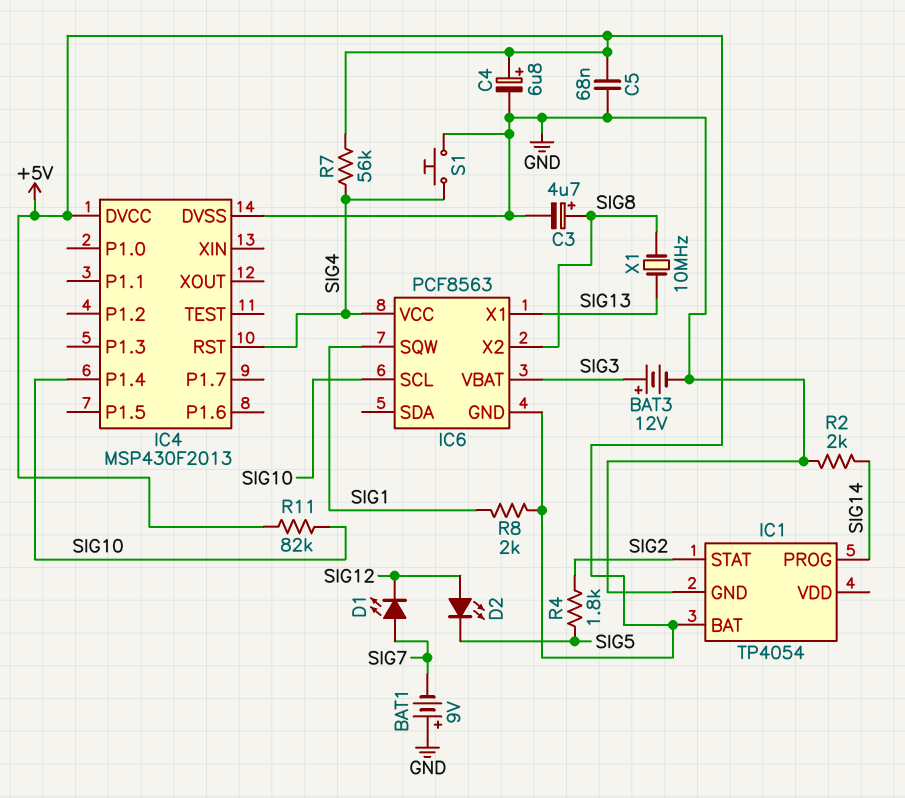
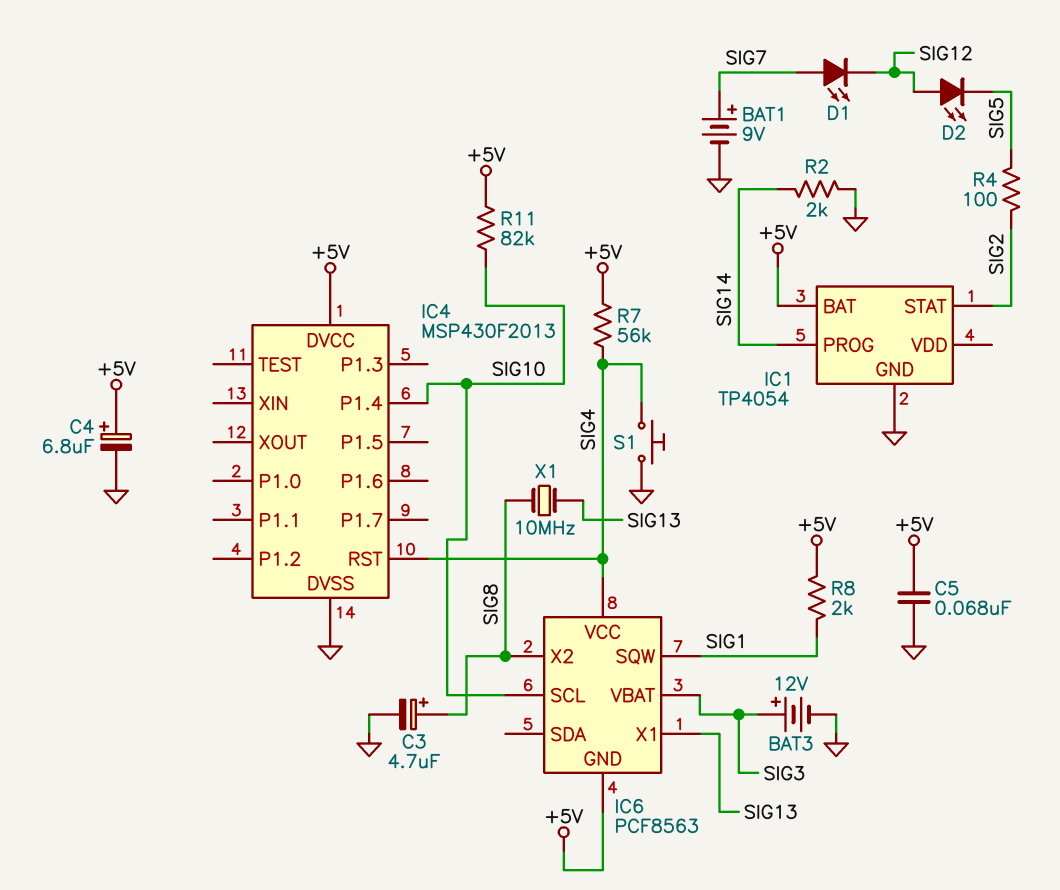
BAT1: 9V (plus GND, minus SIG7) -> 9V (plus SIG7, minus GND)
R4: 1.8k (SIG2, SIG5) -> 100 (SIG2, SIG5)

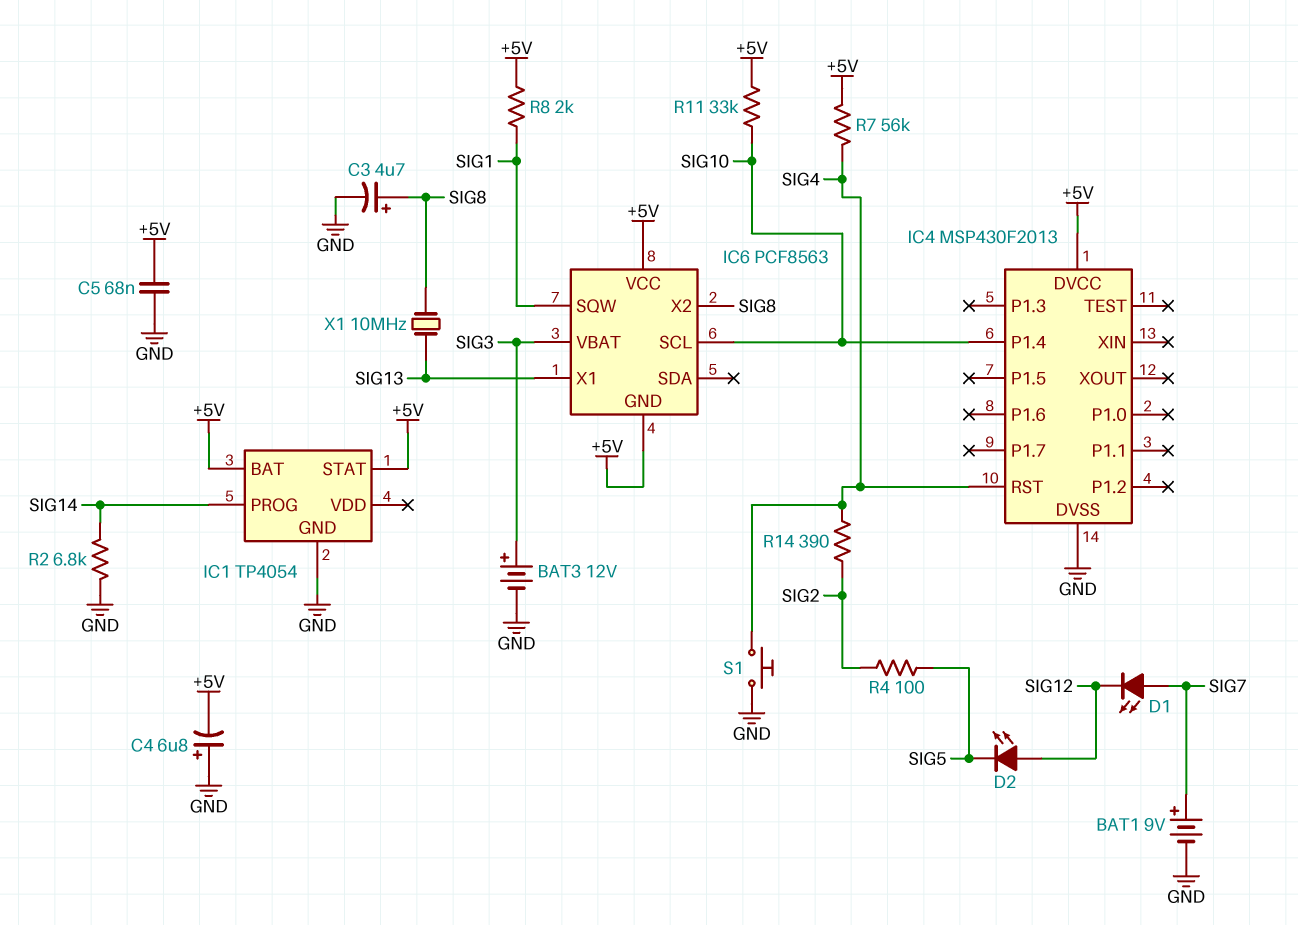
C4: 6.8uF (plus +5V, minus GND) -> 6.8uF (plus GND, minus +5V)
IC1 pin STAT: SIG2 -> +5V
IC6 pin VCC: SIG4 -> +5V
R2: 2k (GND, SIG14) -> 6.8k (GND, SIG14)
R11: 82k (+5V, SIG10) -> 33k (+5V, SIG10)
R14: none -> 390 (SIG2, SIG4)

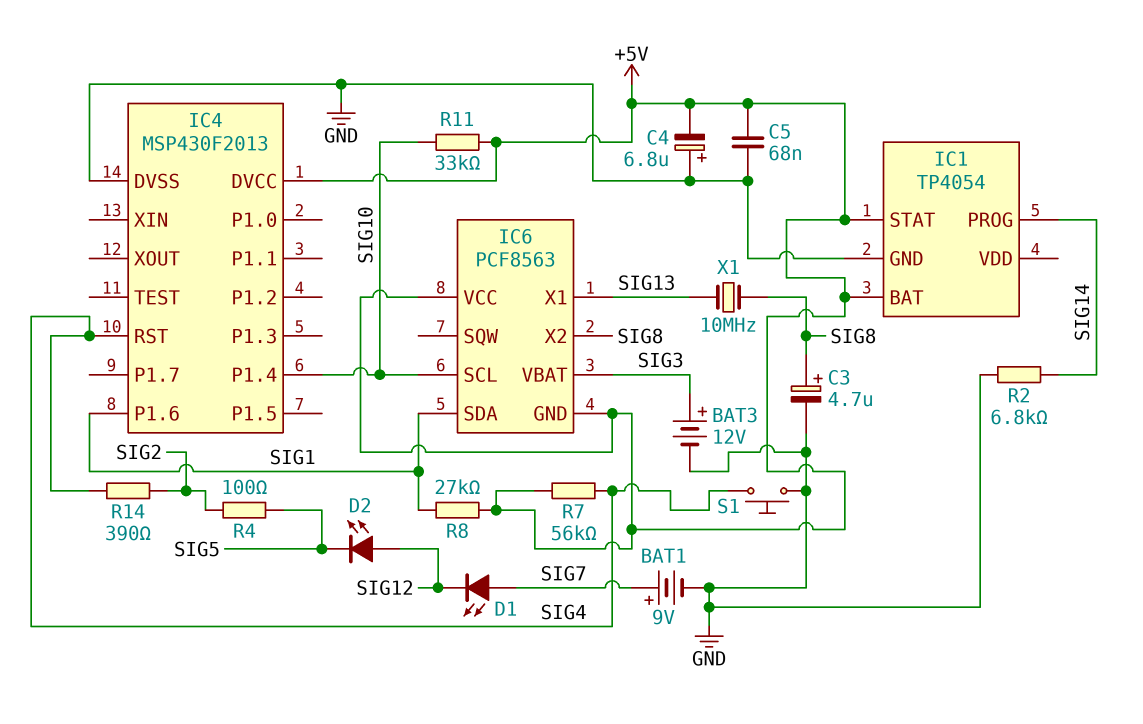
IC4 pin P1.6: none -> SIG1
IC6 pin SDA: none -> SIG1
IC6 pin SQW: SIG1 -> none
R8: 2k (+5V, SIG1) -> 27k (+5V, SIG1)

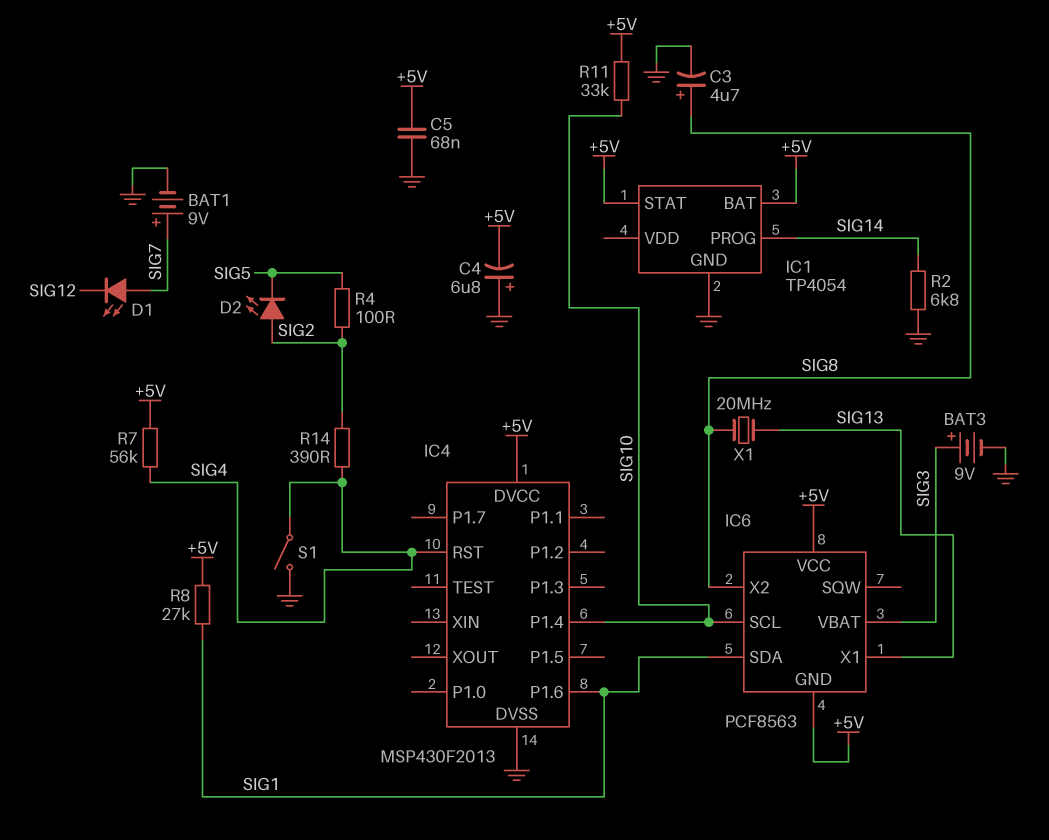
BAT3: 12V (plus SIG3, minus GND) -> 9V (plus SIG3, minus GND)
D2: LED (A SIG12, K SIG5) -> LED (A SIG2, K SIG5)
S1: button (GND, SIG4) -> switch (GND, SIG4)
X1: 10MHz (SIG8, SIG13) -> 20MHz (SIG8, SIG13)

